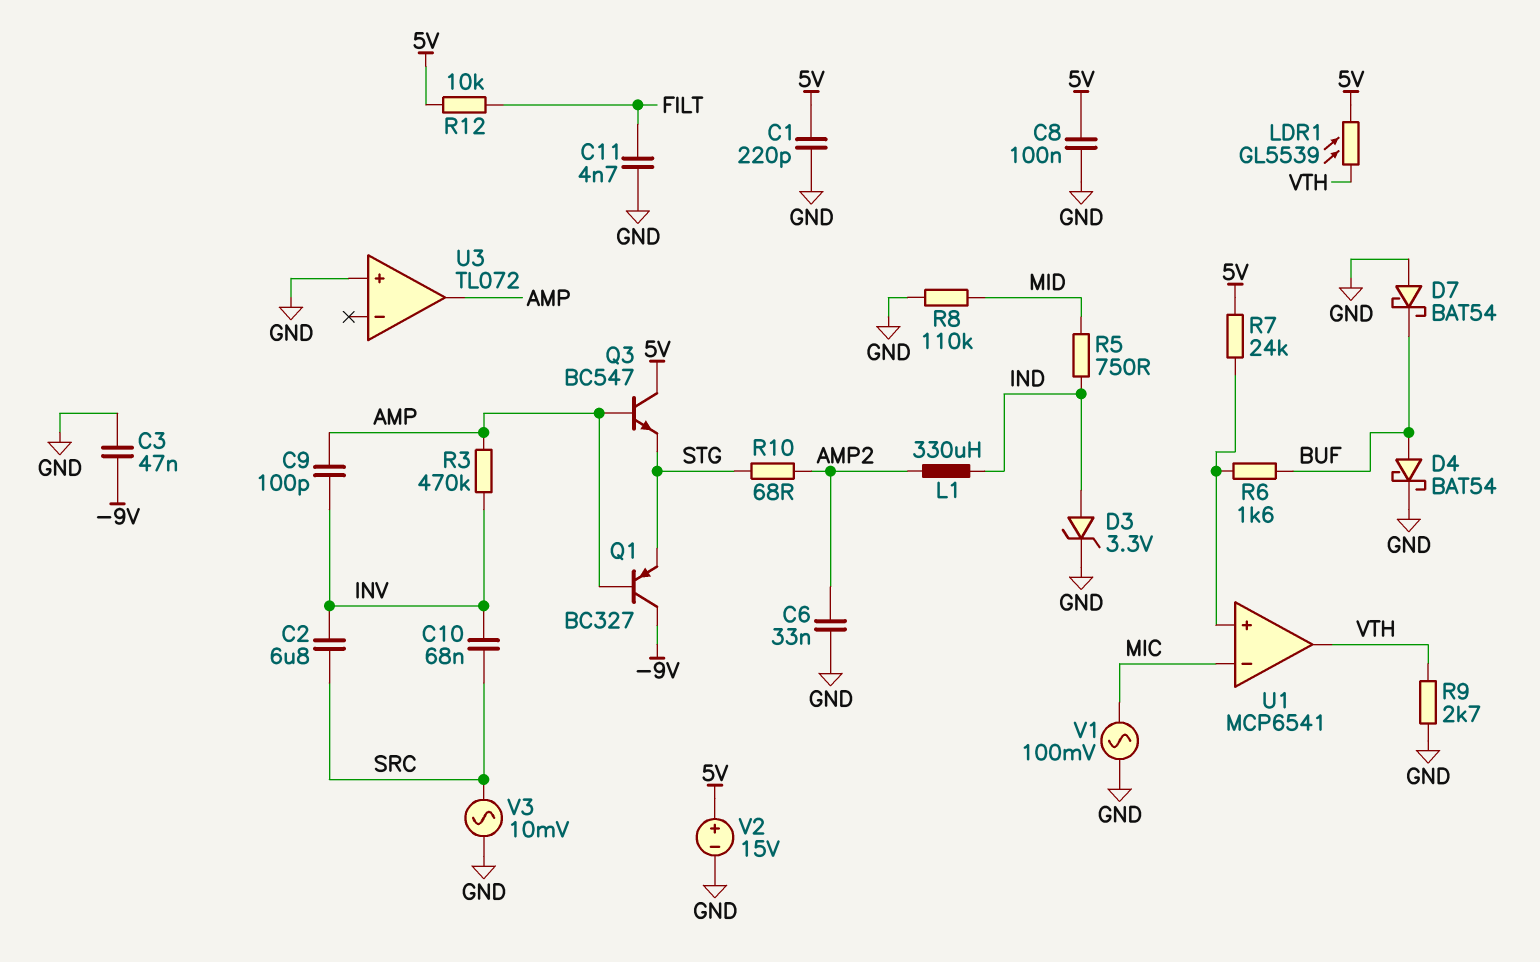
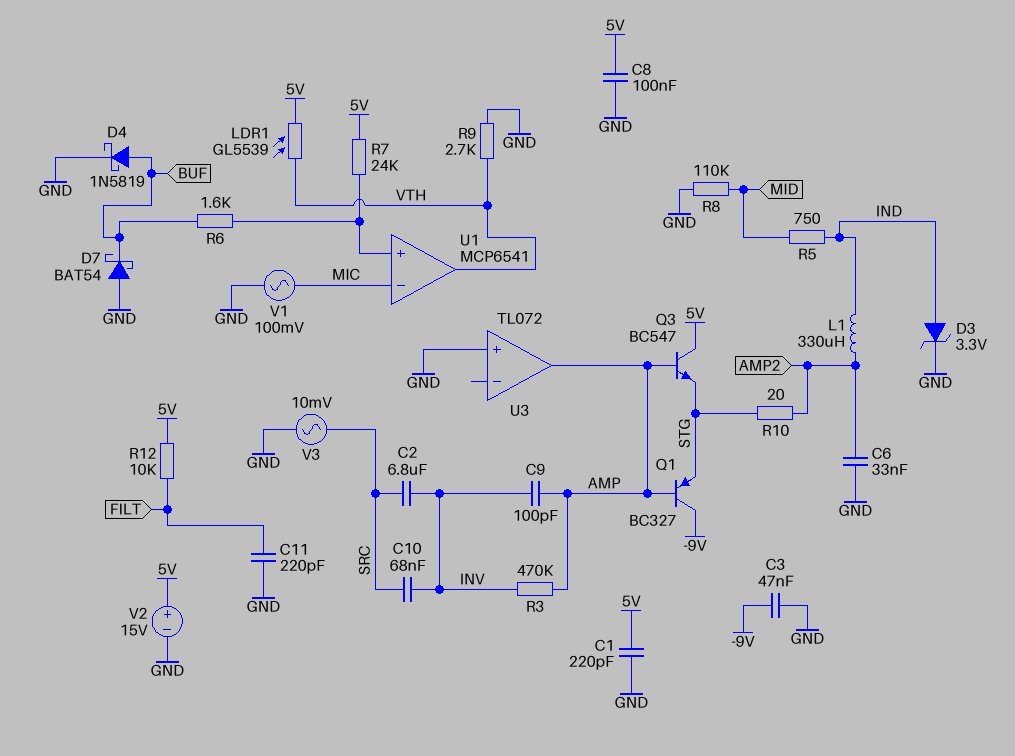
C11: 4.7nF (FILT, GND) -> 220pF (FILT, GND)
D4: schottky BAT54 (A BUF, K GND) -> schottky 1N5819 (A BUF, K GND)
R10: 68 (AMP2, STG) -> 20 (AMP2, STG)

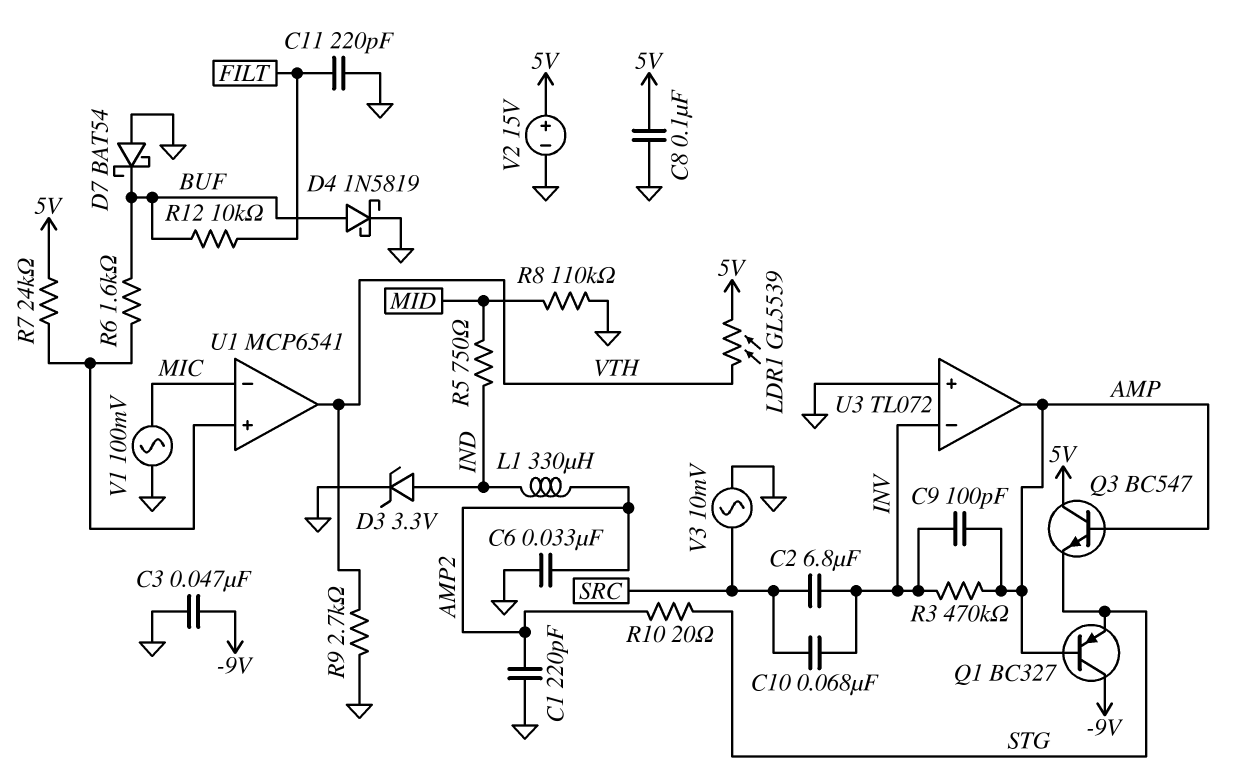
C1: 220pF (5V, GND) -> 220pF (AMP2, GND)
R12: 10k (5V, FILT) -> 10k (BUF, FILT)
U3 pin in-: none -> INV

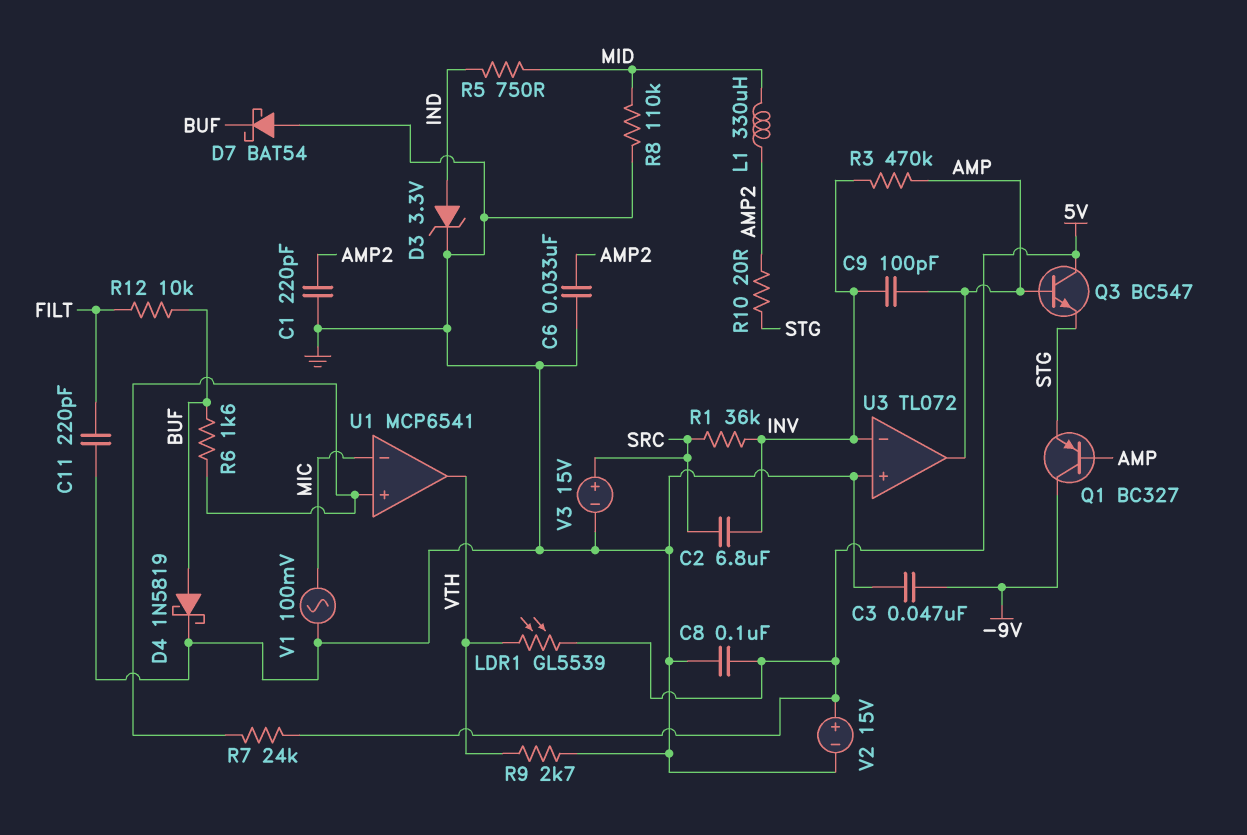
C10: 68nF (INV, SRC) -> none
L1: 330uH (AMP2, IND) -> 330uH (AMP2, MID)
R1: none -> 36k (INV, SRC)
V3: AC 10mV (GND, SRC) -> 15V (plus SRC, minus GND)

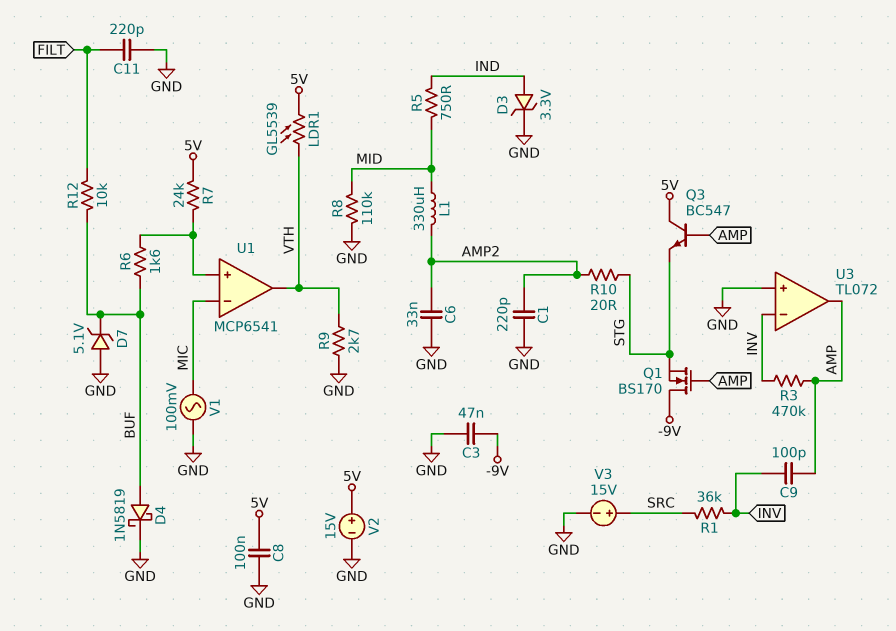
C2: 6.8uF (INV, SRC) -> none
D7: schottky BAT54 (A GND, K BUF) -> zener 5.1V (A GND, K BUF)
Q1: PNP BC327 (B AMP, C -9V, E STG) -> NMOS BS170 (G AMP, D -9V, S STG)

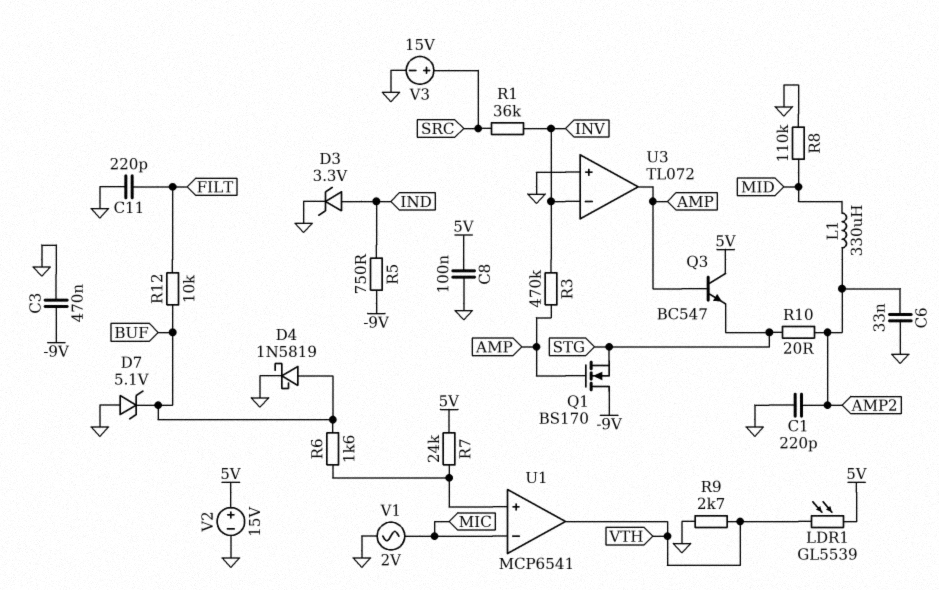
C3: 47nF (-9V, GND) -> 470nF (-9V, GND)
C9: 100pF (AMP, INV) -> none
R5: 750 (IND, MID) -> 750 (-9V, IND)
V1: AC 100mV (GND, MIC) -> AC 2V (GND, MIC)

